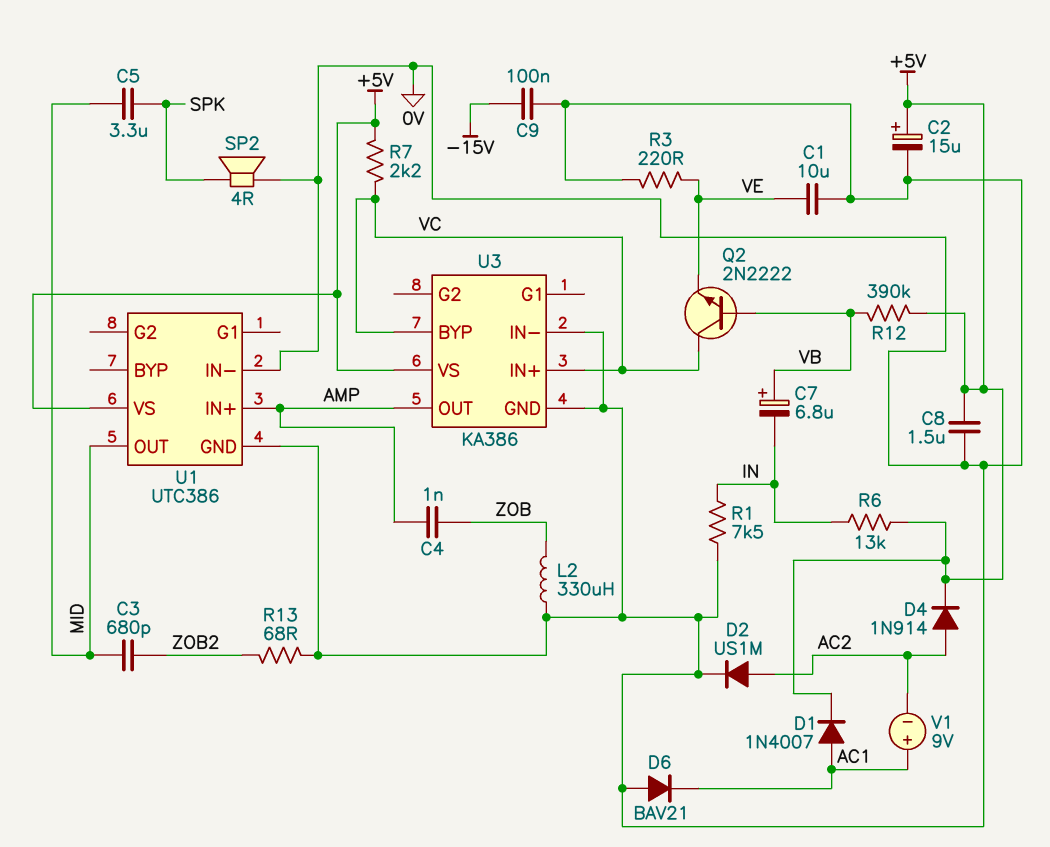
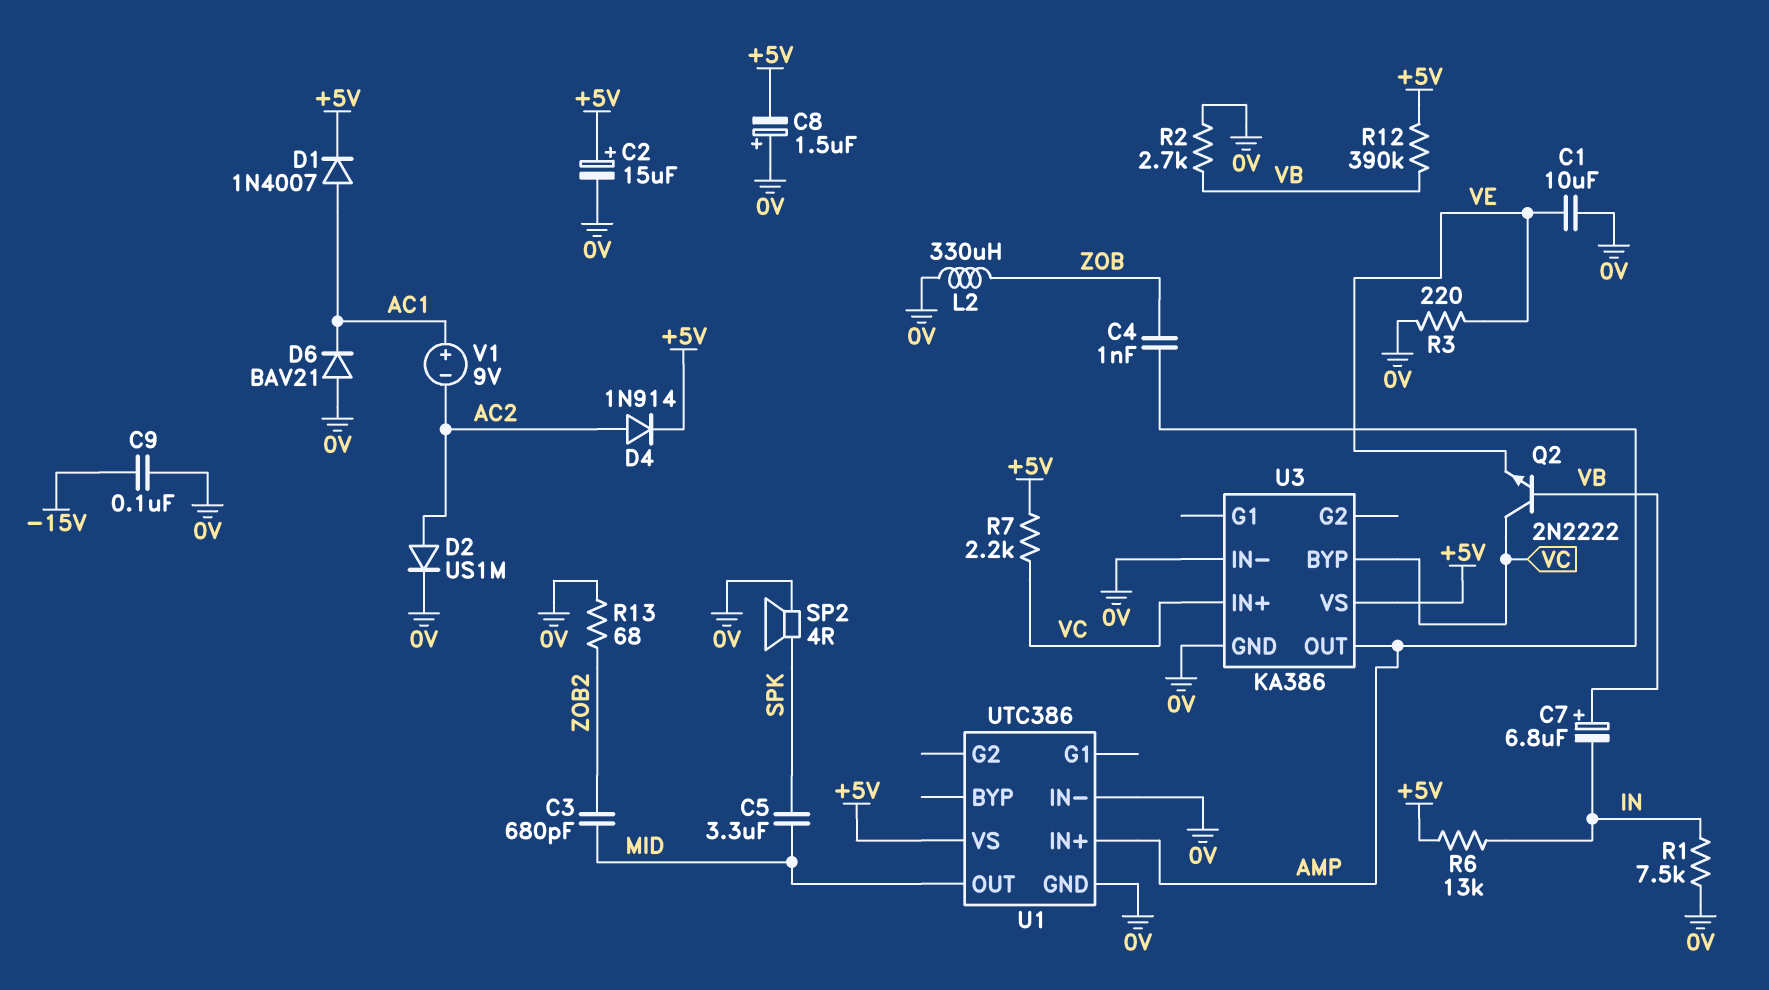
C8: 1.5uF (+5V, 0V) -> 1.5uF (plus 0V, minus +5V)
R2: none -> 2.7k (0V, VB)

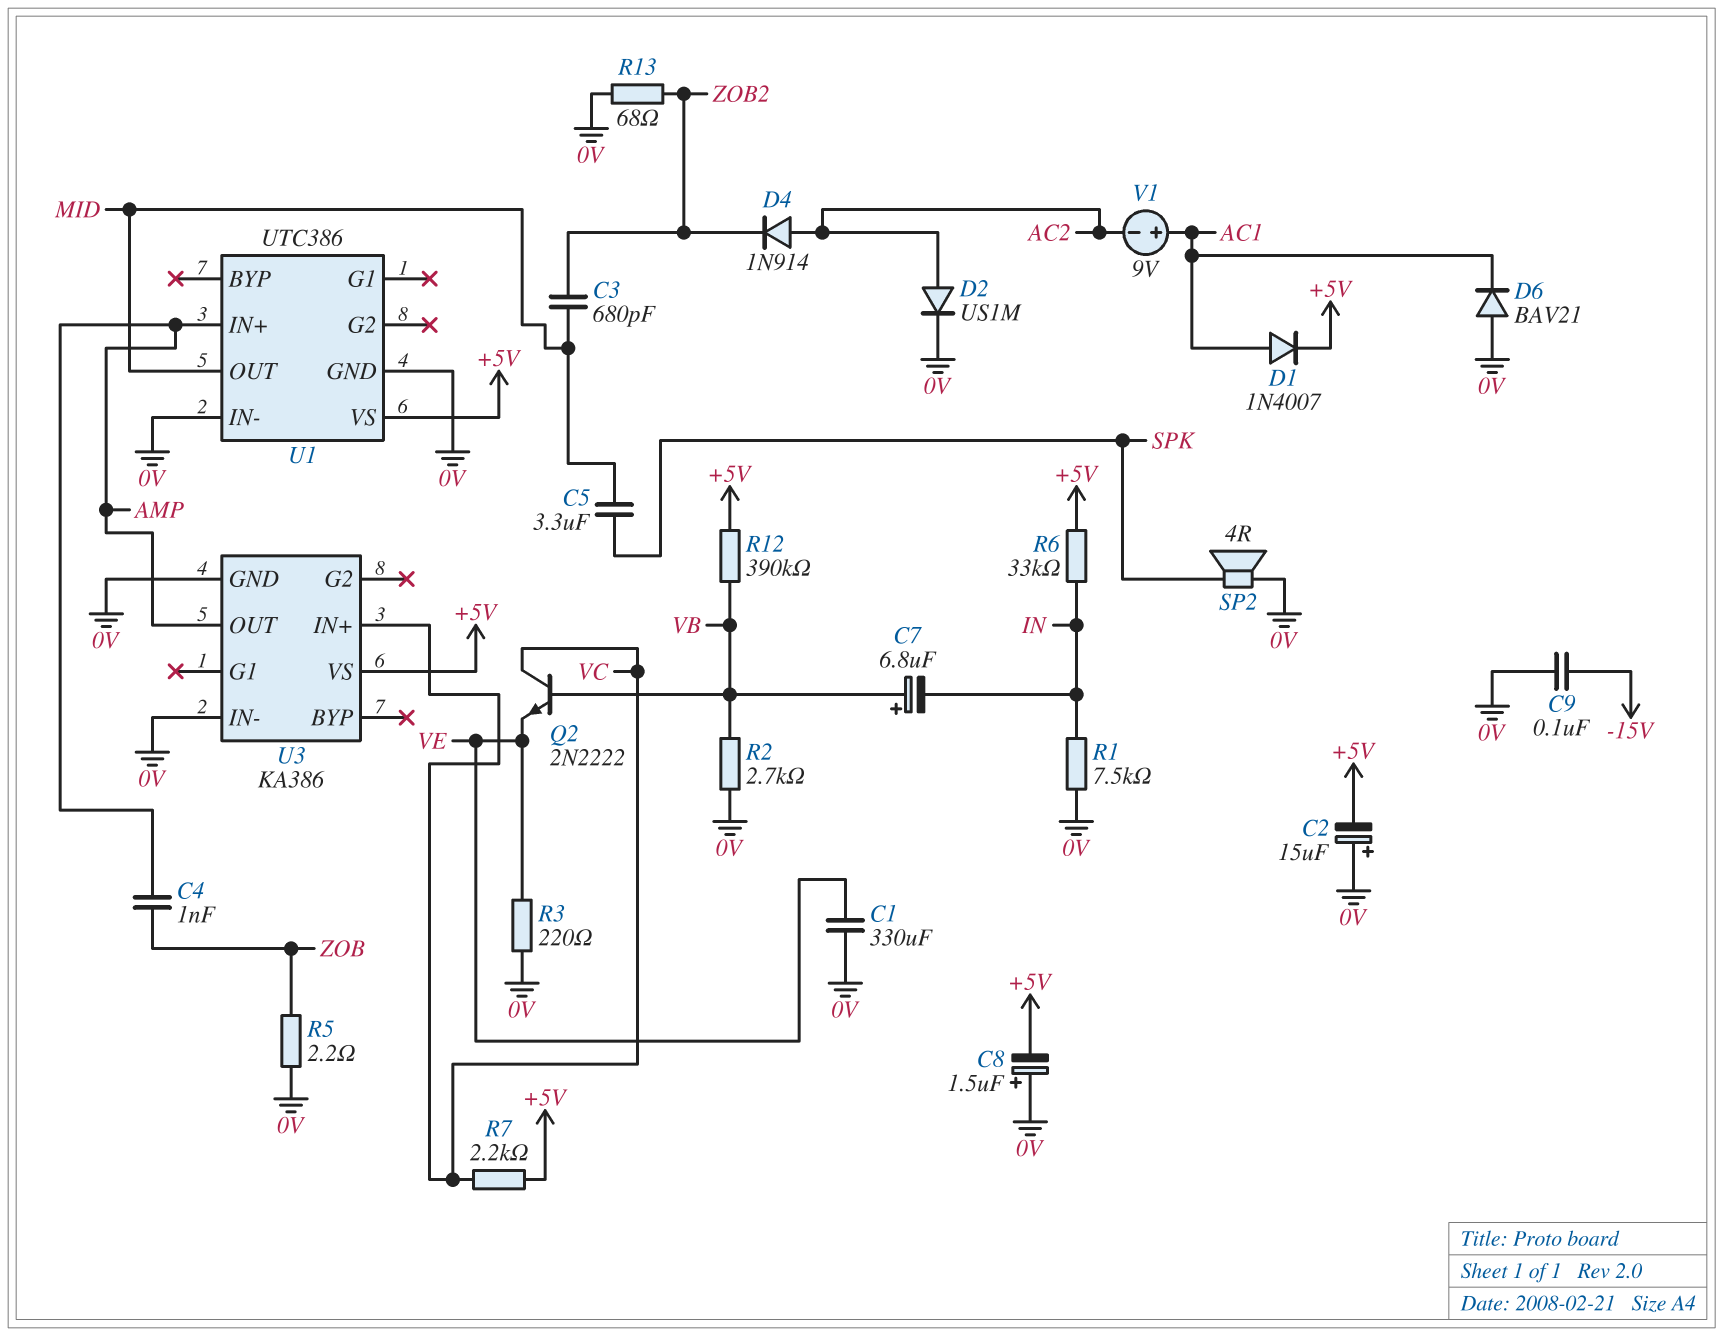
C1: 10uF (0V, VE) -> 330uF (0V, VE)
C2: 15uF (plus +5V, minus 0V) -> 15uF (plus 0V, minus +5V)
D4: diode 1N914 (A AC2, K +5V) -> diode 1N914 (A AC2, K ZOB2)
L2: 330uH (0V, ZOB) -> none
R5: none -> 2.2 (0V, ZOB)
R6: 13k (+5V, IN) -> 33k (+5V, IN)
U3 pin BYP: VC -> none

